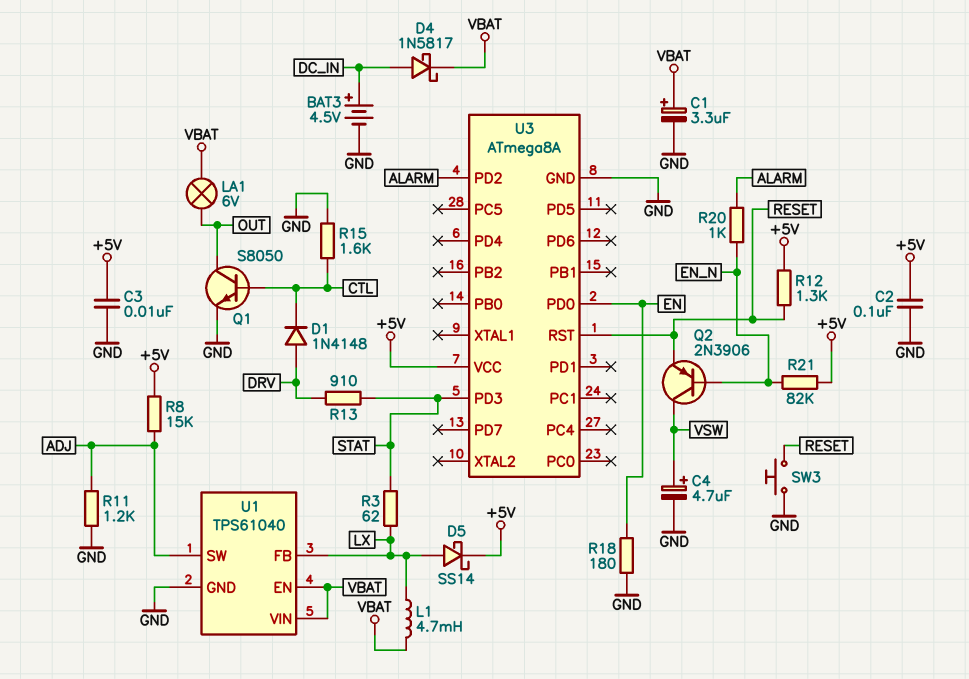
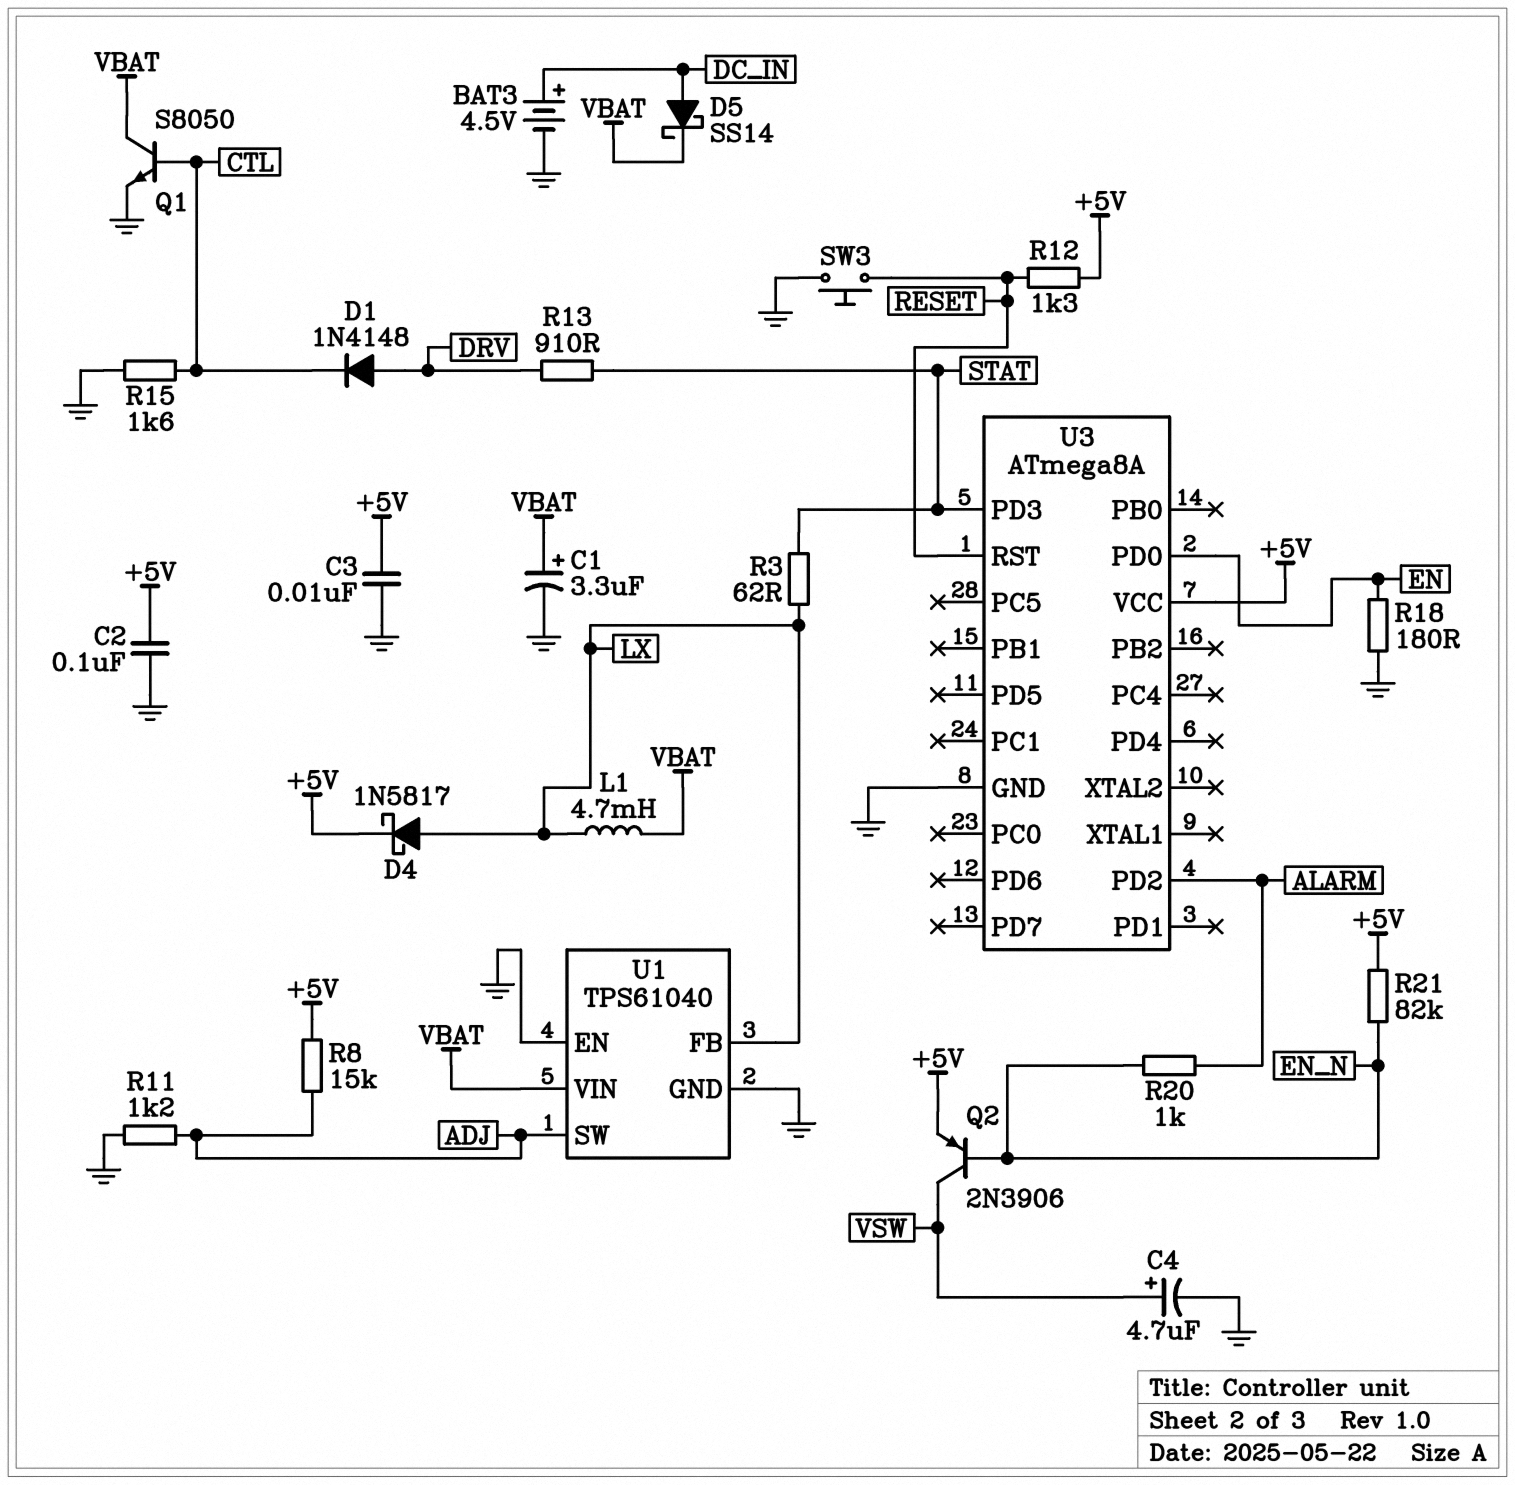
D4: schottky 1N5817 (A DC_IN, K VBAT) -> schottky 1N5817 (A LX, K +5V)
D5: schottky SS14 (A LX, K +5V) -> schottky SS14 (A DC_IN, K VBAT)
LA1: lamp 6V (OUT, VBAT) -> none
Q1: NPN S8050 (B CTL, C OUT, E GND) -> NPN S8050 (B CTL, C VBAT, E GND)
Q2: PNP 2N3906 (B EN_N, C VSW, E RESET) -> PNP 2N3906 (B EN_N, C VSW, E +5V)
U1 pin EN: VBAT -> GND

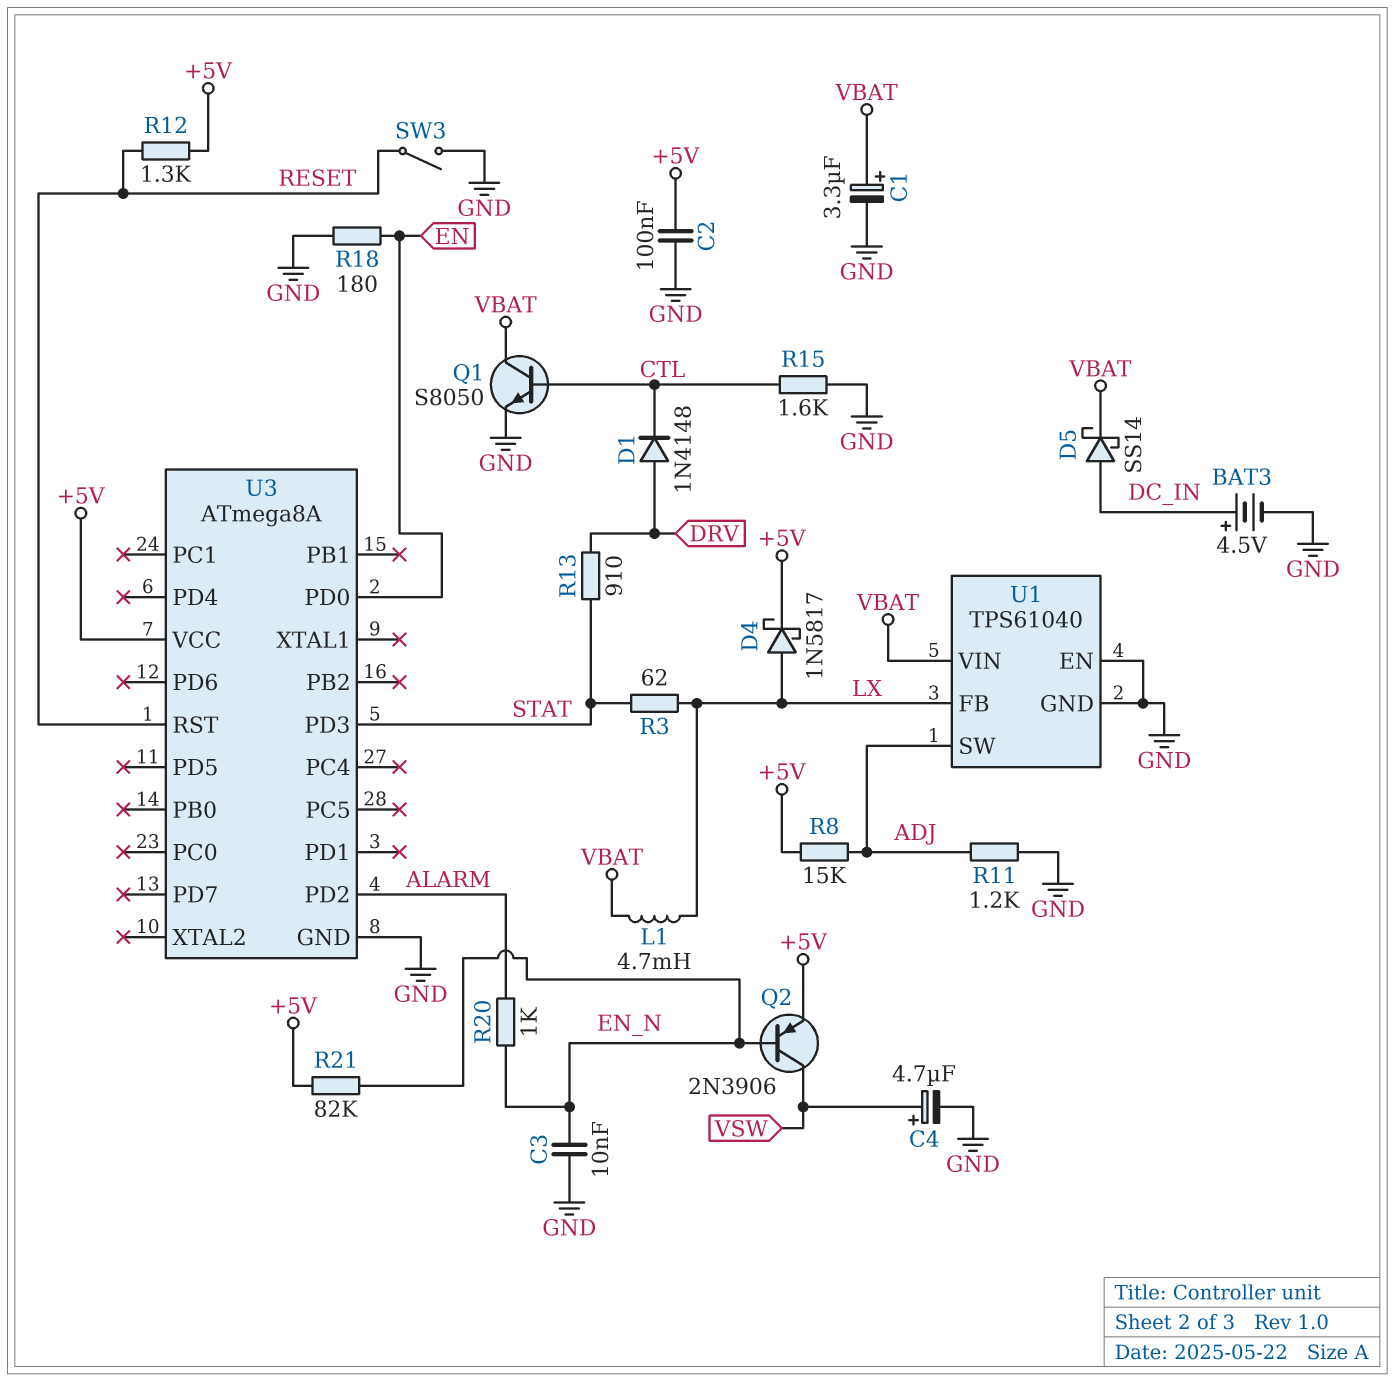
C3: 10nF (+5V, GND) -> 10nF (EN_N, GND)
SW3: button (GND, RESET) -> switch (GND, RESET)

